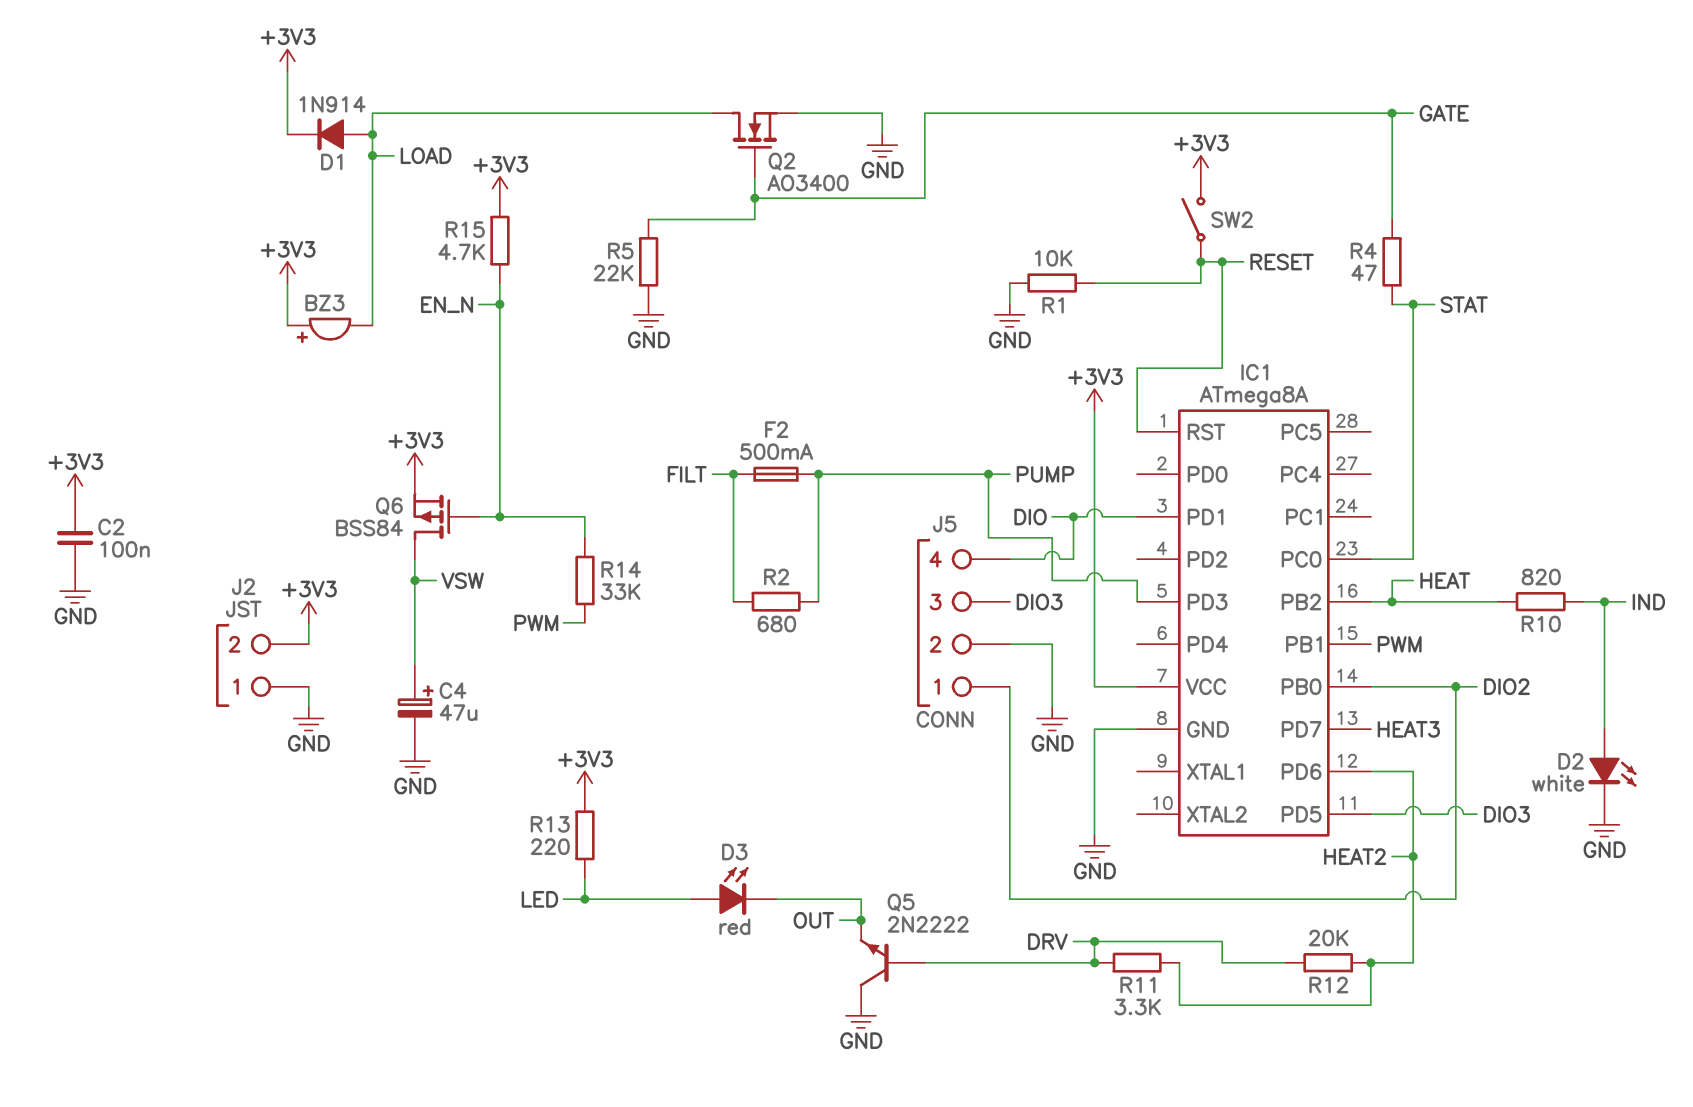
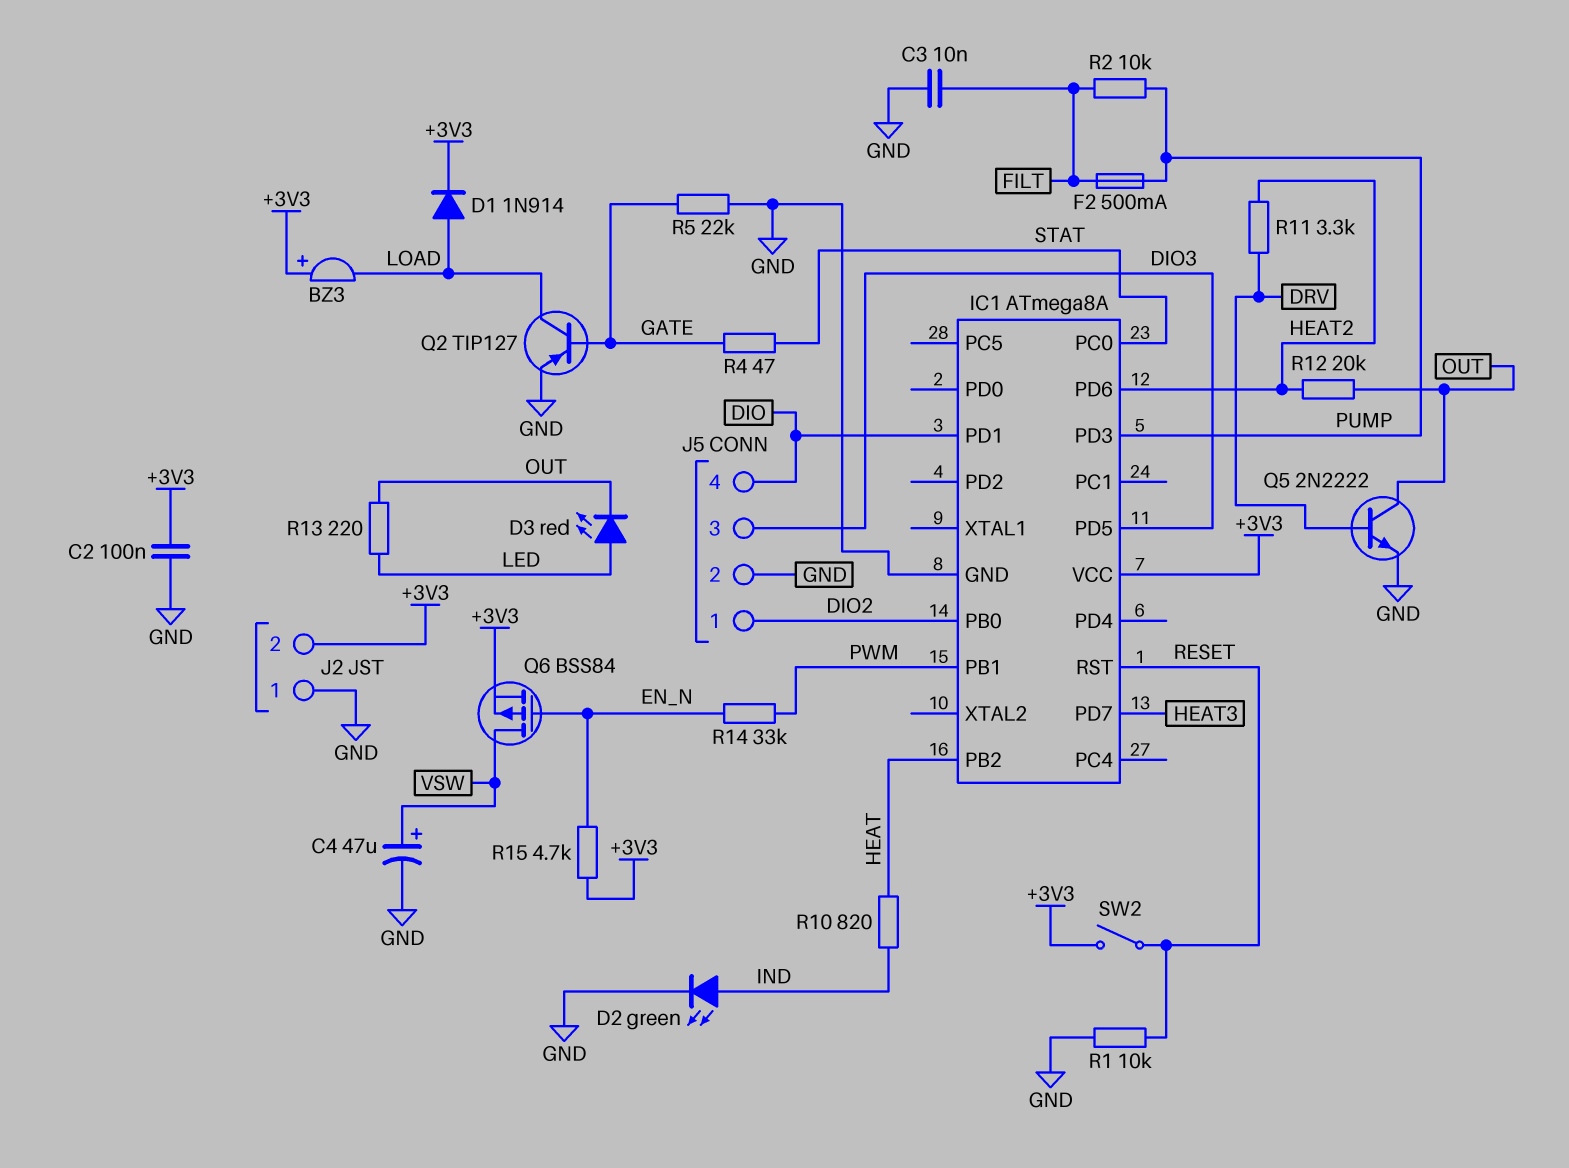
C3: none -> 10nF (FILT, GND)
D2: LED white (A IND, K GND) -> LED green (A IND, K GND)
Q2: NMOS AO3400 (G GATE, D LOAD, S GND) -> PNP TIP127 (B GATE, C LOAD, E GND)
Q5: NPN 2N2222 (B DRV, C GND, E OUT) -> NPN 2N2222 (B DRV, C OUT, E GND)
R2: 680 (FILT, PUMP) -> 10k (FILT, PUMP)
R12: 20k (DRV, HEAT2) -> 20k (HEAT2, OUT)
R13: 220 (+3V3, LED) -> 220 (LED, OUT)

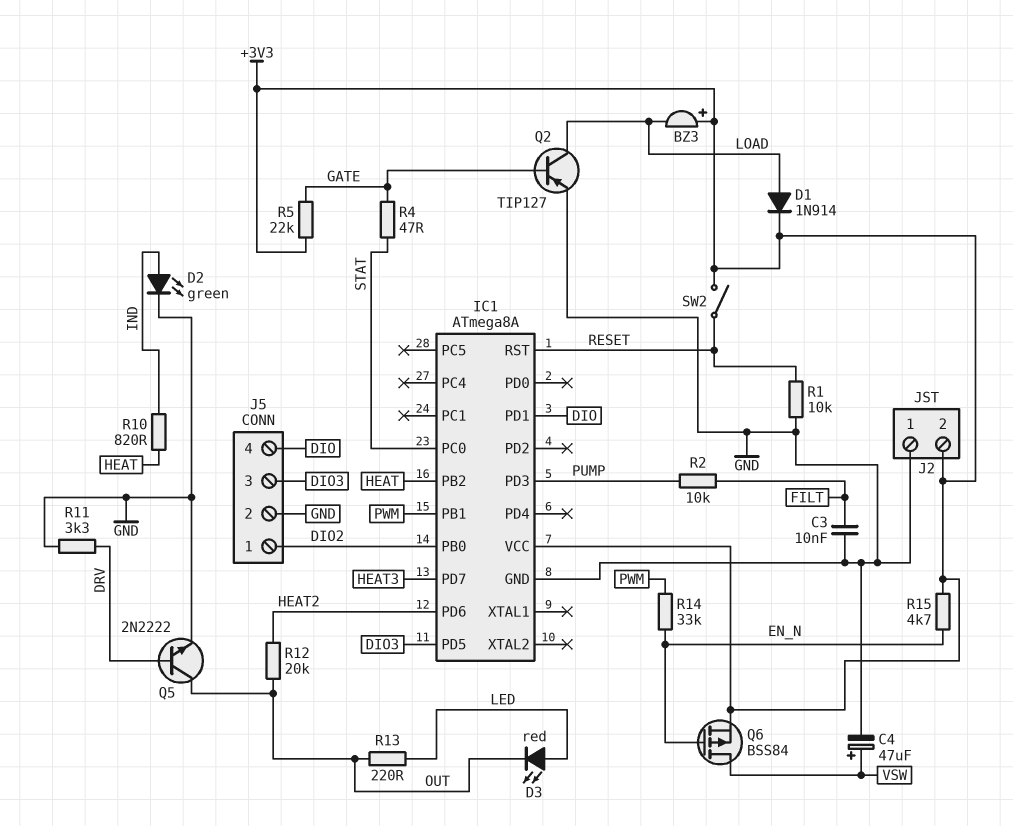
C2: 100nF (+3V3, GND) -> none
F2: 500mA (FILT, PUMP) -> none
R5: 22k (GATE, GND) -> 22k (+3V3, GATE)
R11: 3.3k (DRV, HEAT2) -> 3.3k (DRV, GND)

